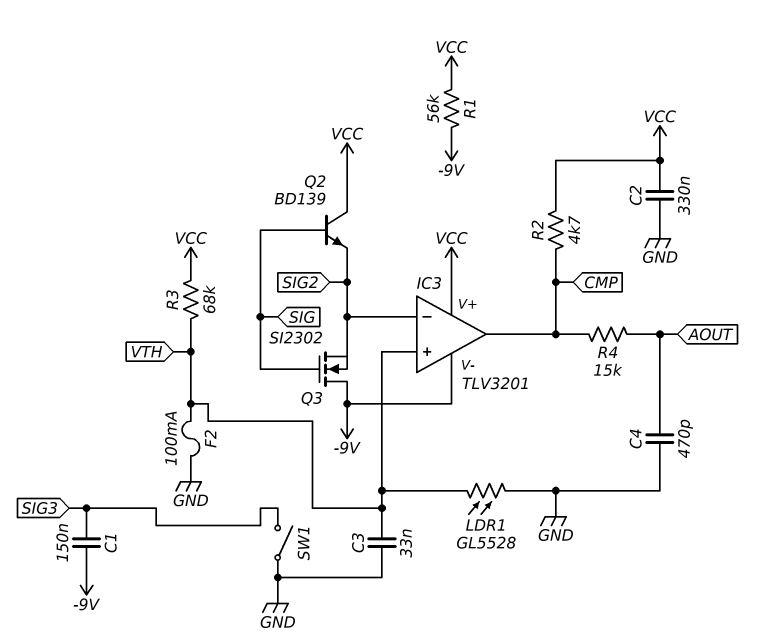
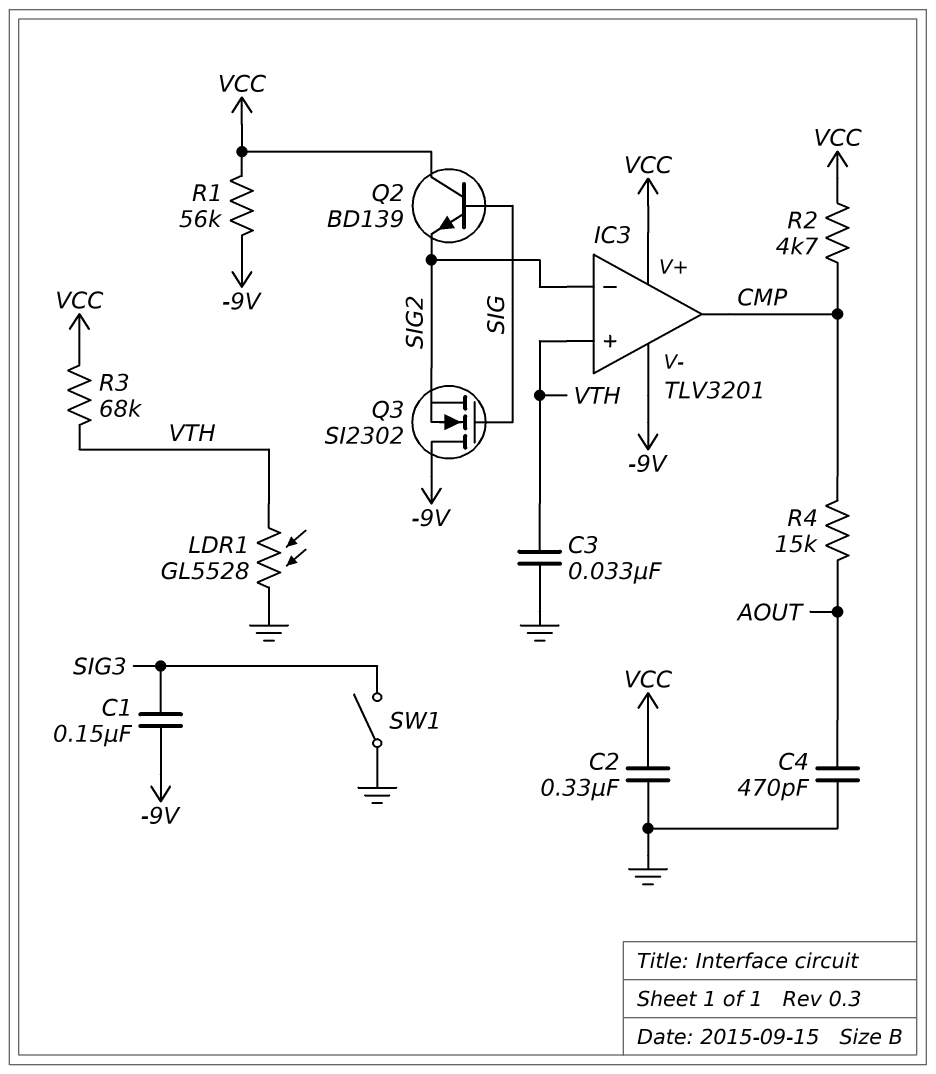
F2: 100mA (GND, VTH) -> none

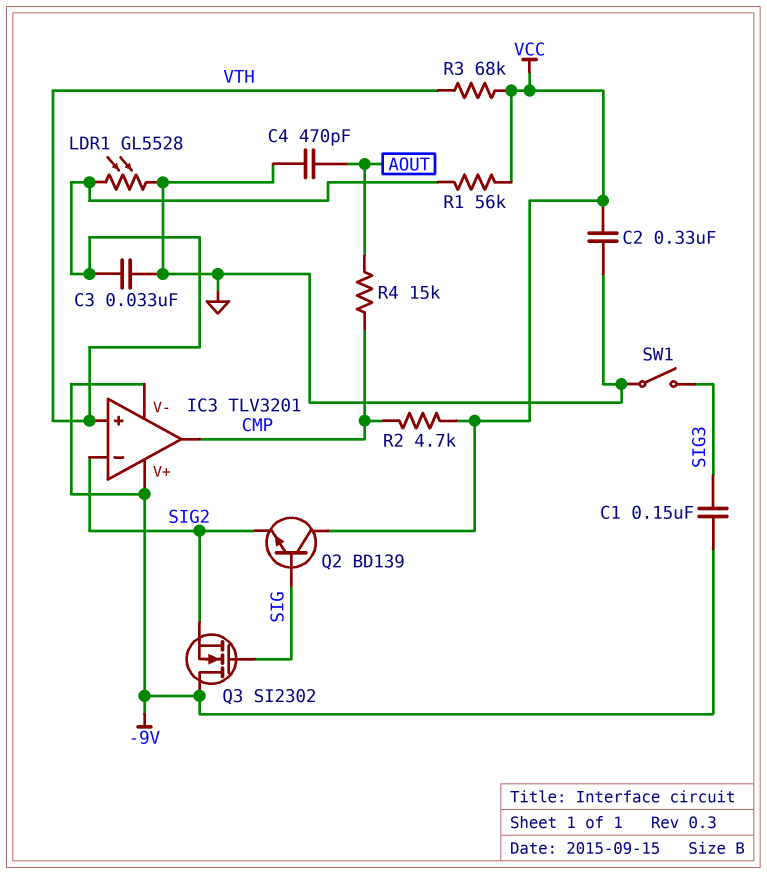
IC3 pin V+: VCC -> -9V
R1: 56k (-9V, VCC) -> 56k (VCC, VTH)

